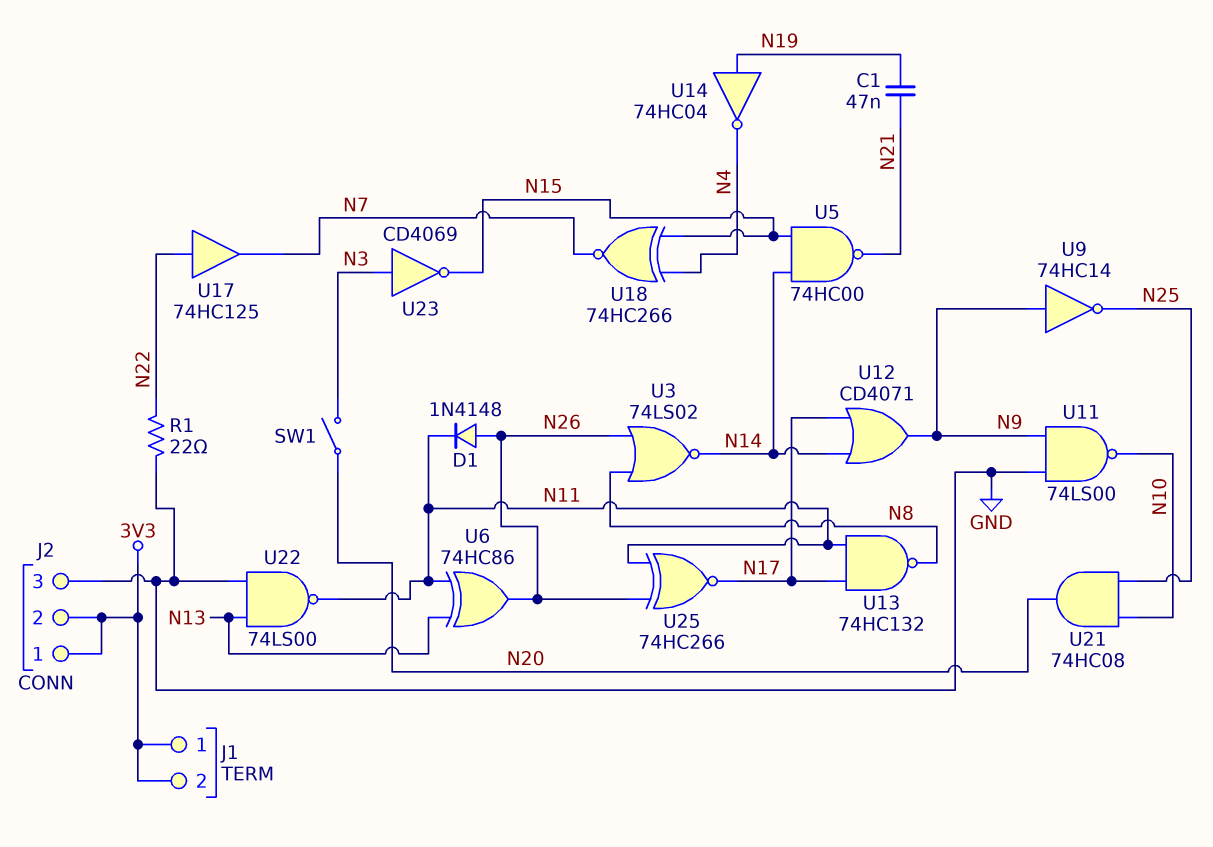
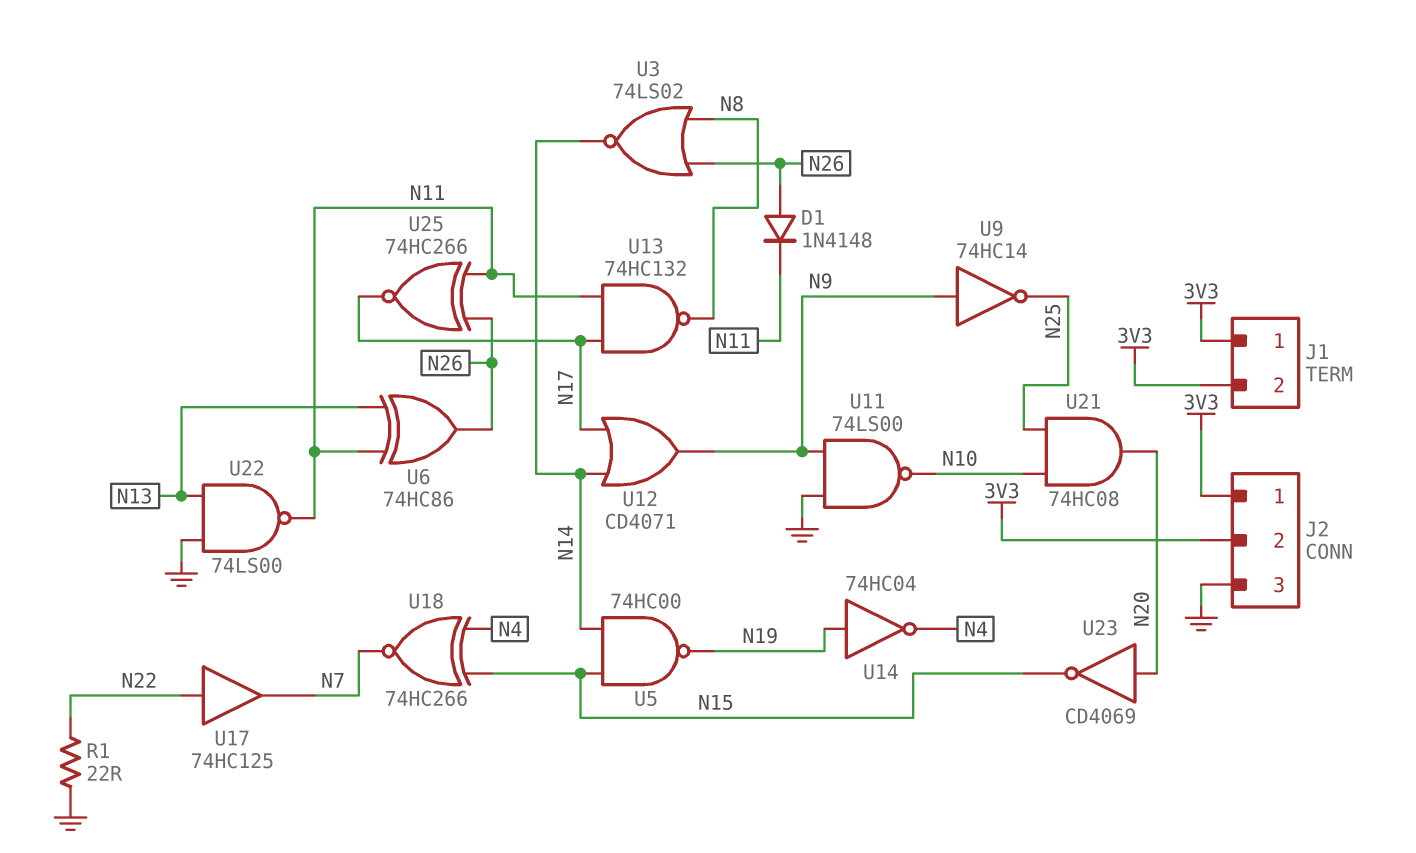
C1: 47nF (N19, N21) -> none
SW1: switch (N3, N20) -> none
U5: NAND 74HC00 (in N14, in N15, out N21) -> NAND 74HC00 (in N14, in N15, out N19)
U23: NOT CD4069 (in N3, out N15) -> NOT CD4069 (in N20, out N15)

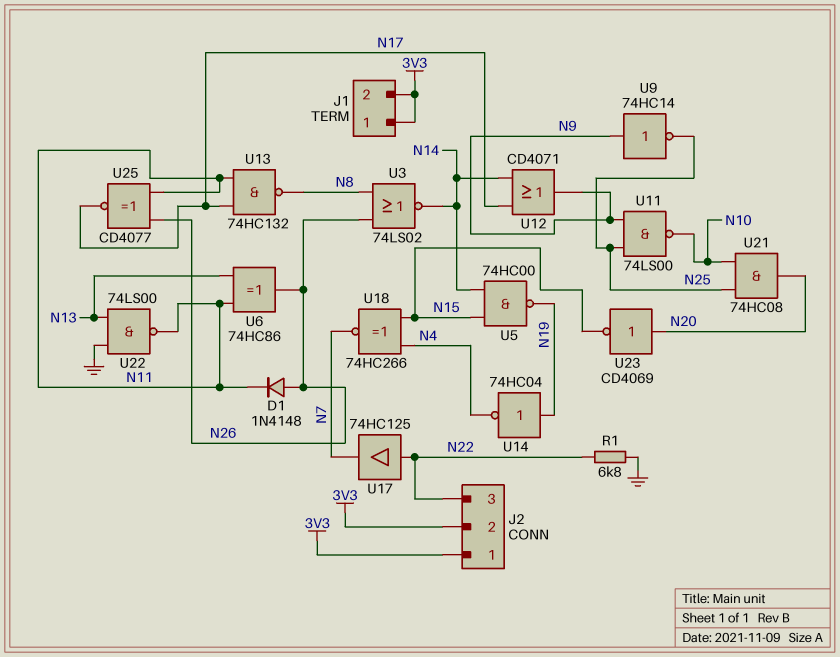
J2 pin 3: GND -> N22
R1: 22 (GND, N22) -> 6.8k (GND, N22)
U11: NAND 74LS00 (in GND, in N9, out N10) -> NAND 74LS00 (in N9, in N25, out N10)
U25: XNOR 74HC266 (in N11, in N26, out N17) -> XNOR CD4077 (in N11, in N26, out N17)

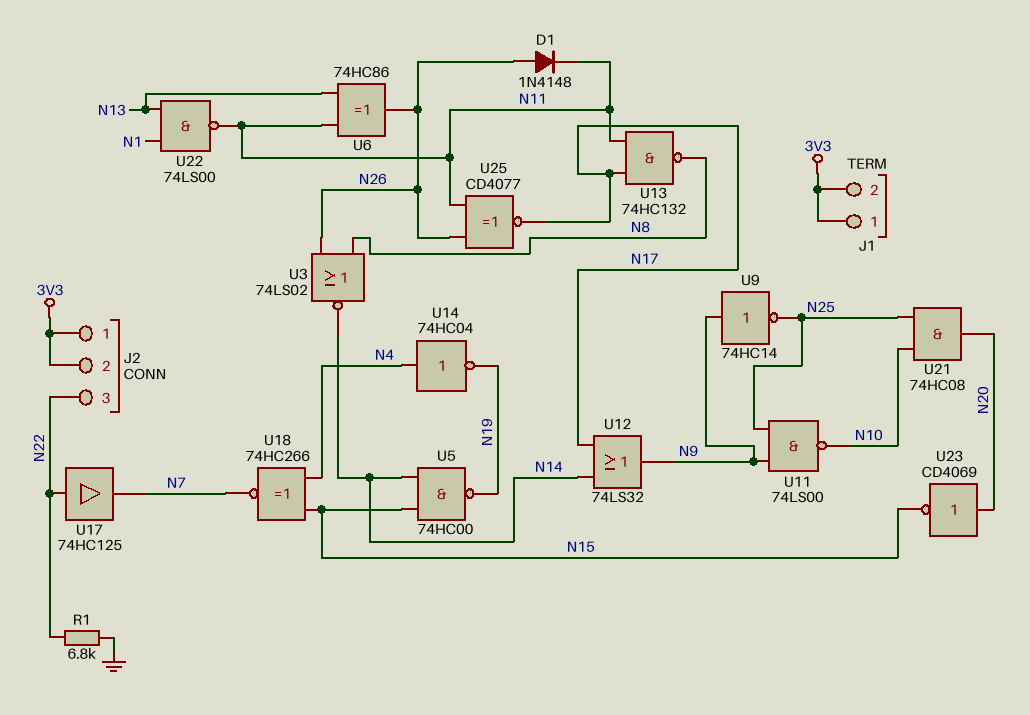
U12: OR CD4071 (in N14, in N17, out N9) -> OR 74LS32 (in N14, in N17, out N9)
U14: NOT 74HC04 (in N19, out N4) -> NOT 74HC04 (in N4, out N19)
U22: NAND 74LS00 (in GND, in N13, out N11) -> NAND 74LS00 (in N1, in N13, out N11)

